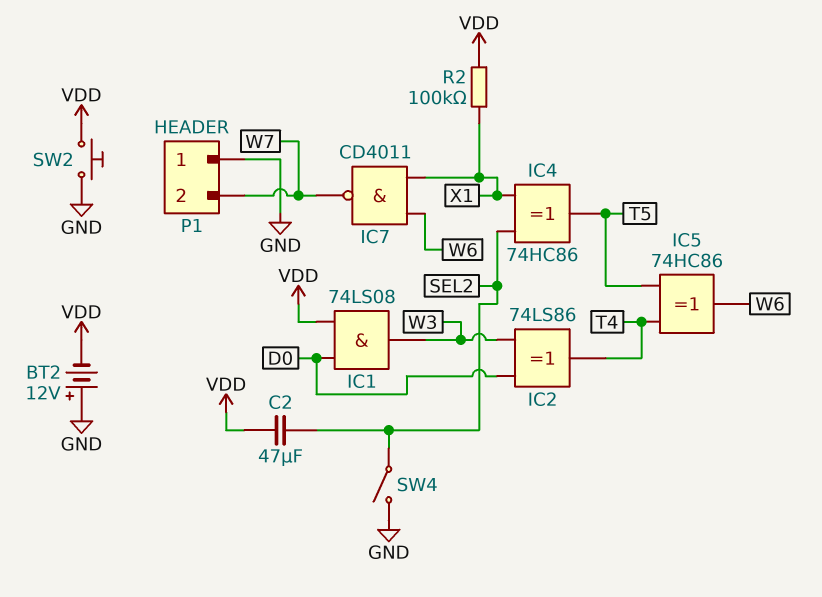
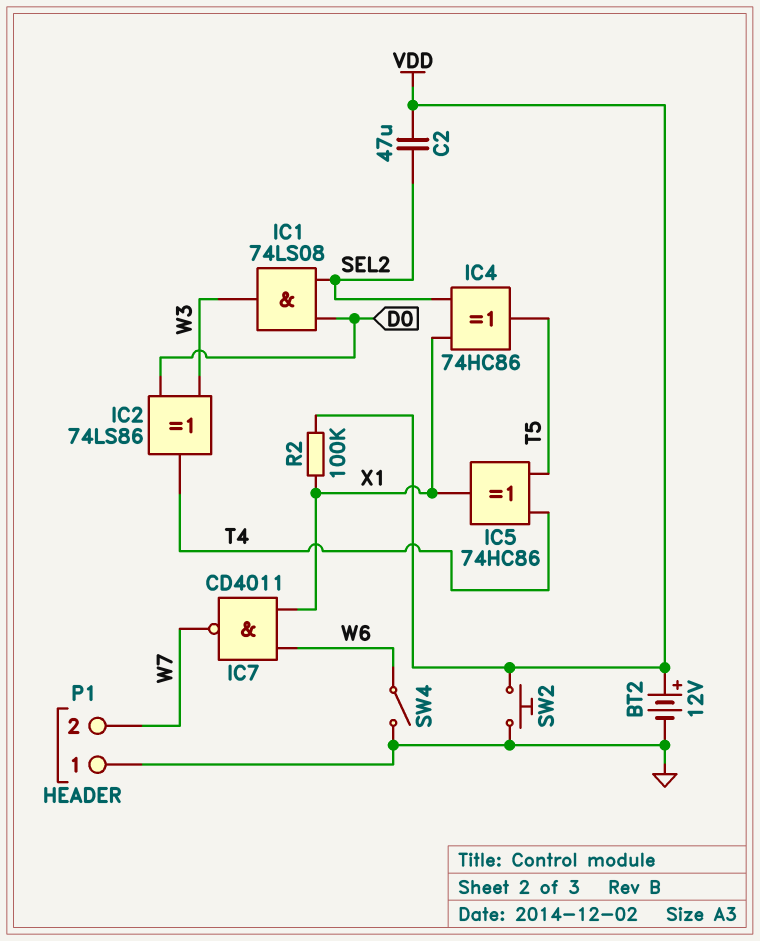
BT2: 12V (plus GND, minus VDD) -> 12V (plus VDD, minus GND)
IC1: AND 74LS08 (in D0, in VDD, out W3) -> AND 74LS08 (in D0, in SEL2, out W3)
IC5: XOR 74HC86 (in T4, in T5, out W6) -> XOR 74HC86 (in T4, in T5, out X1)
SW4: switch (GND, SEL2) -> switch (GND, W6)

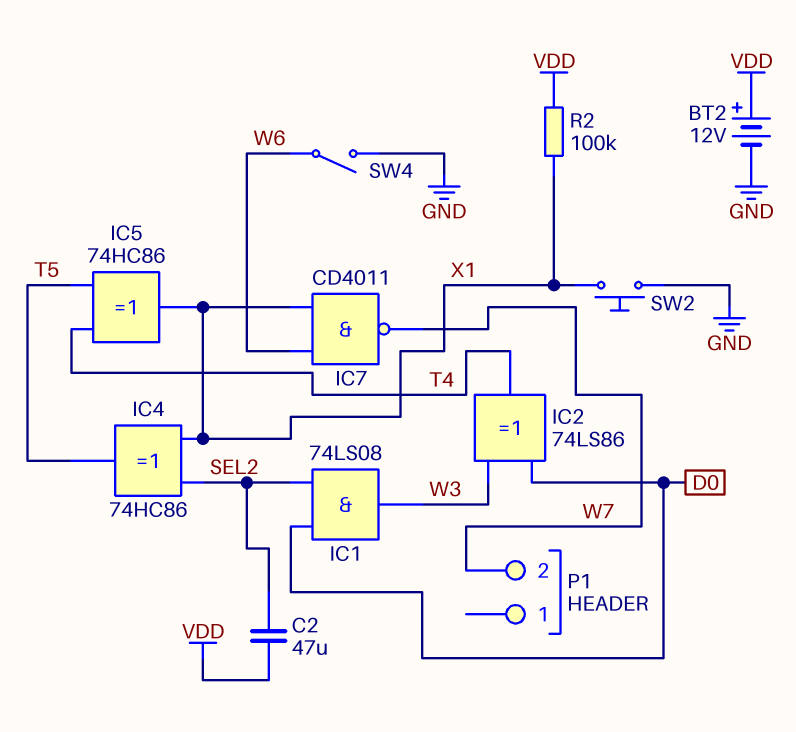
P1 pin 1: GND -> none
SW2: button (GND, VDD) -> button (GND, X1)

